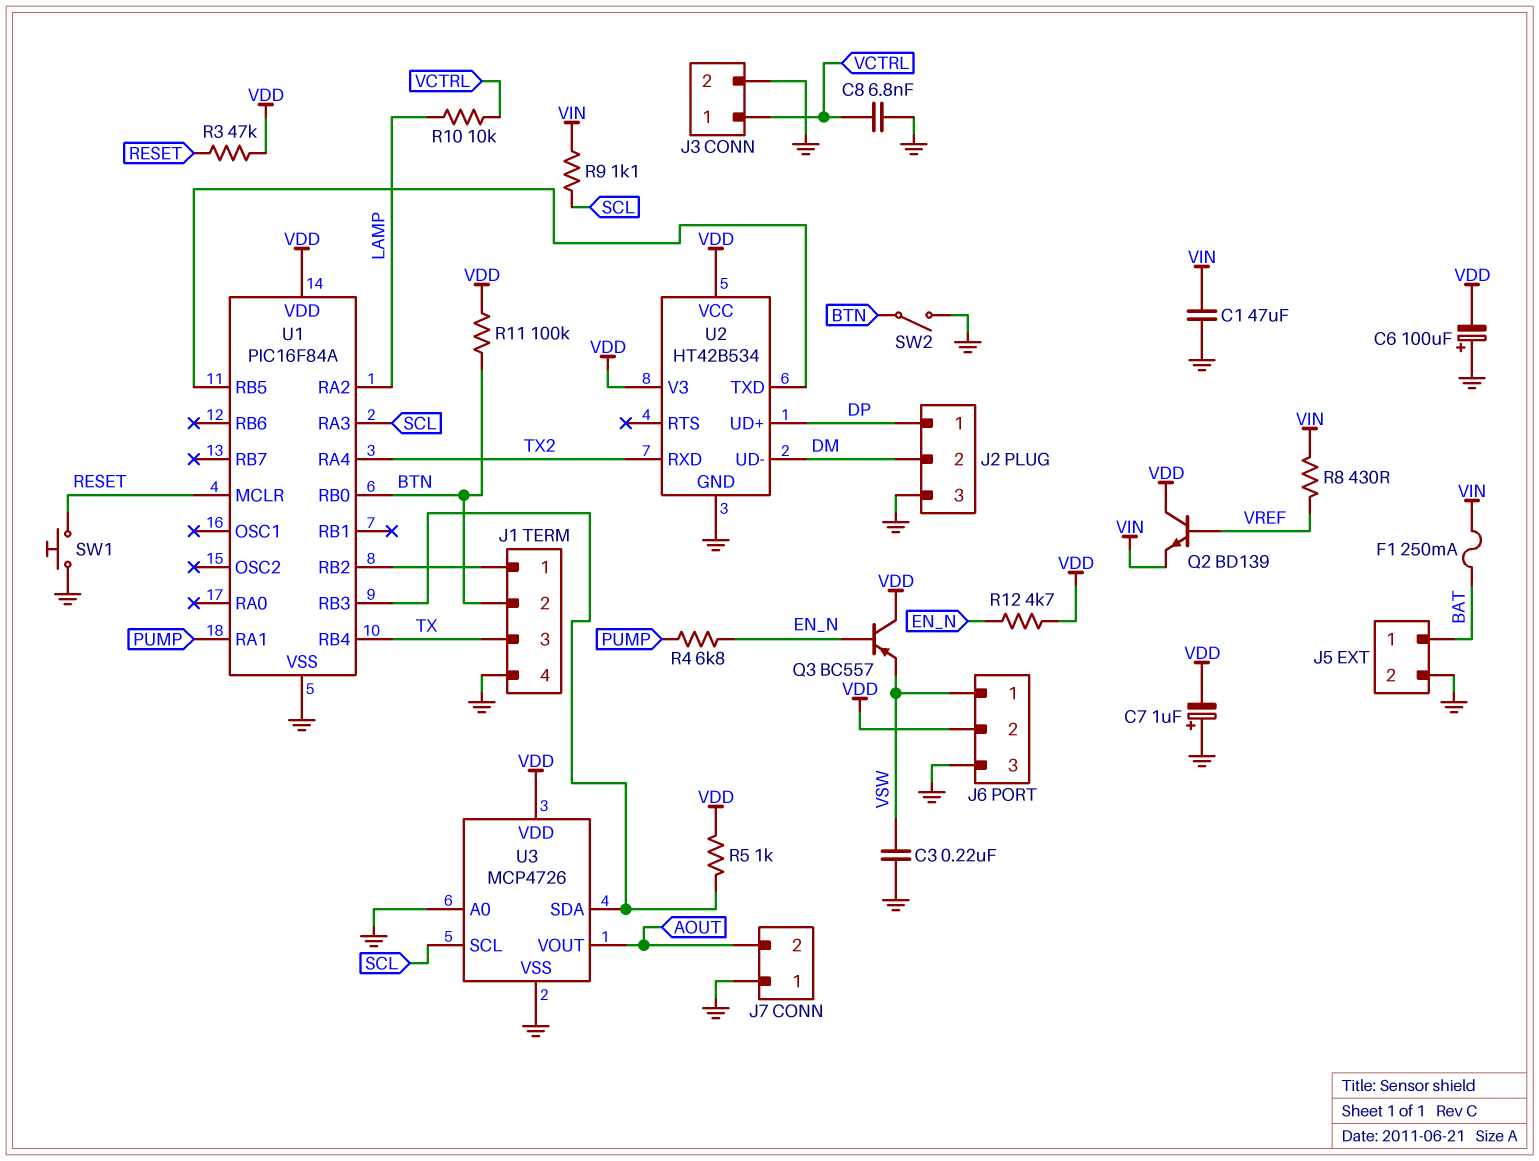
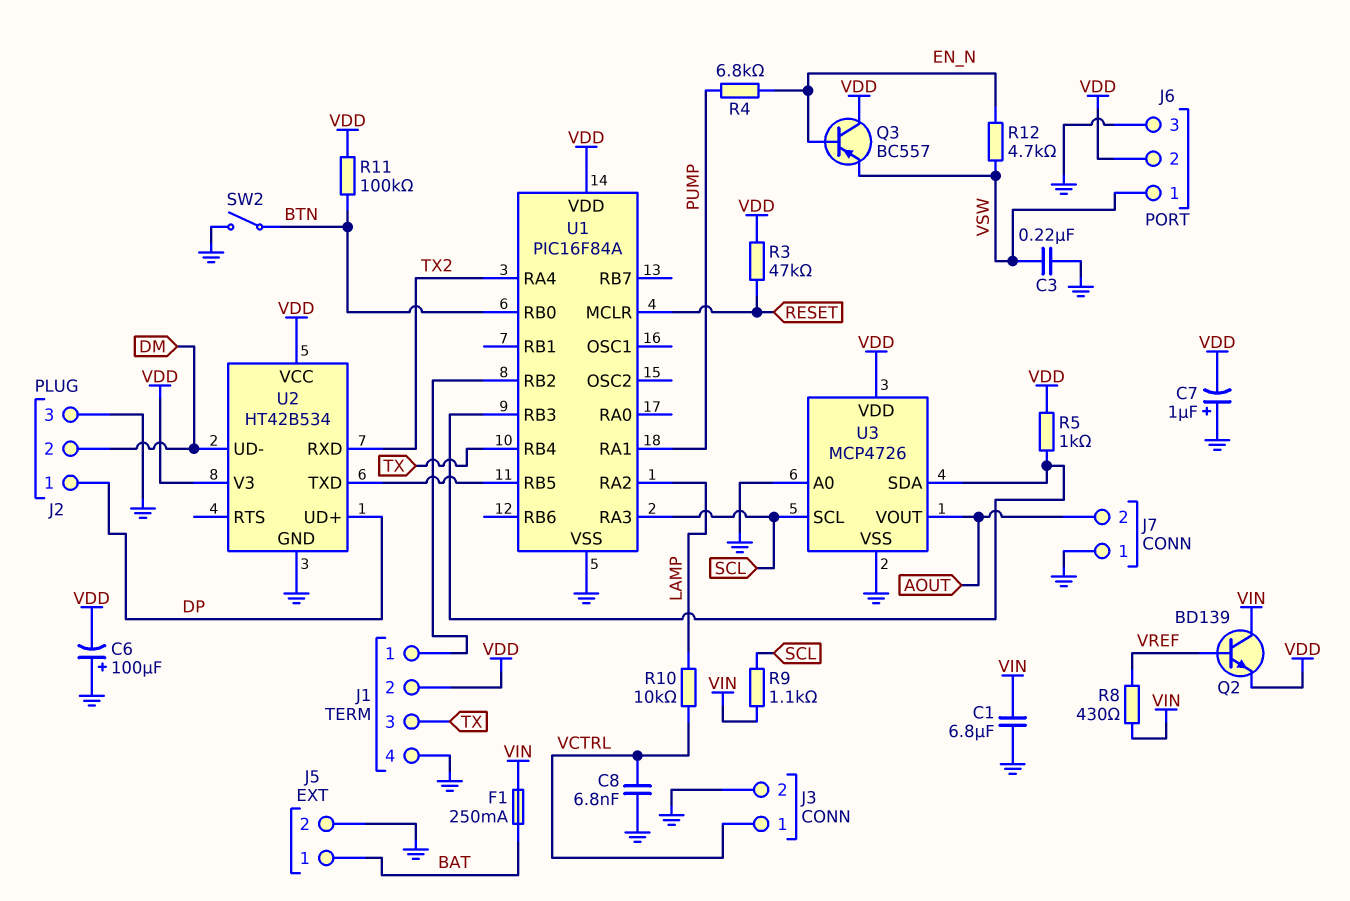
C1: 47uF (GND, VIN) -> 6.8uF (GND, VIN)
J1 pin 2: BTN -> VDD
Q2: NPN BD139 (B VREF, C VDD, E VIN) -> NPN BD139 (B VREF, C VIN, E VDD)
R12: 4.7k (EN_N, VDD) -> 4.7k (EN_N, VSW)
SW1: button (GND, RESET) -> none

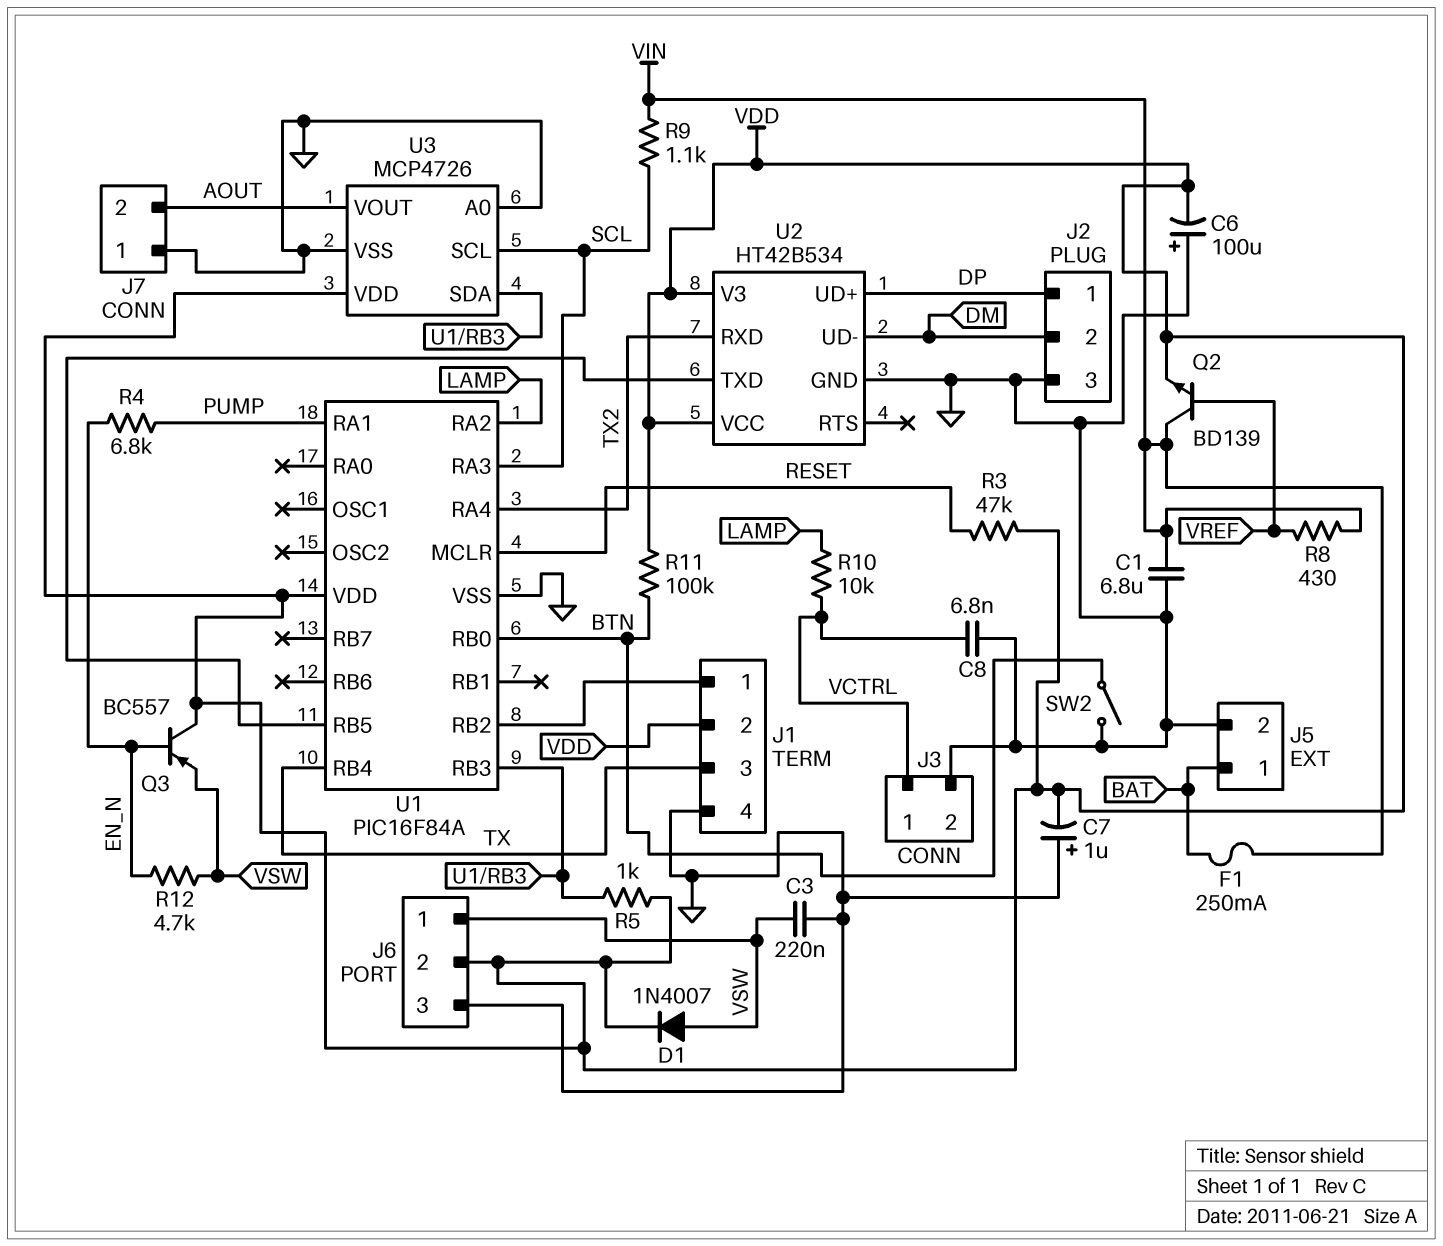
D1: none -> diode 1N4007 (A VSW, K VDD)

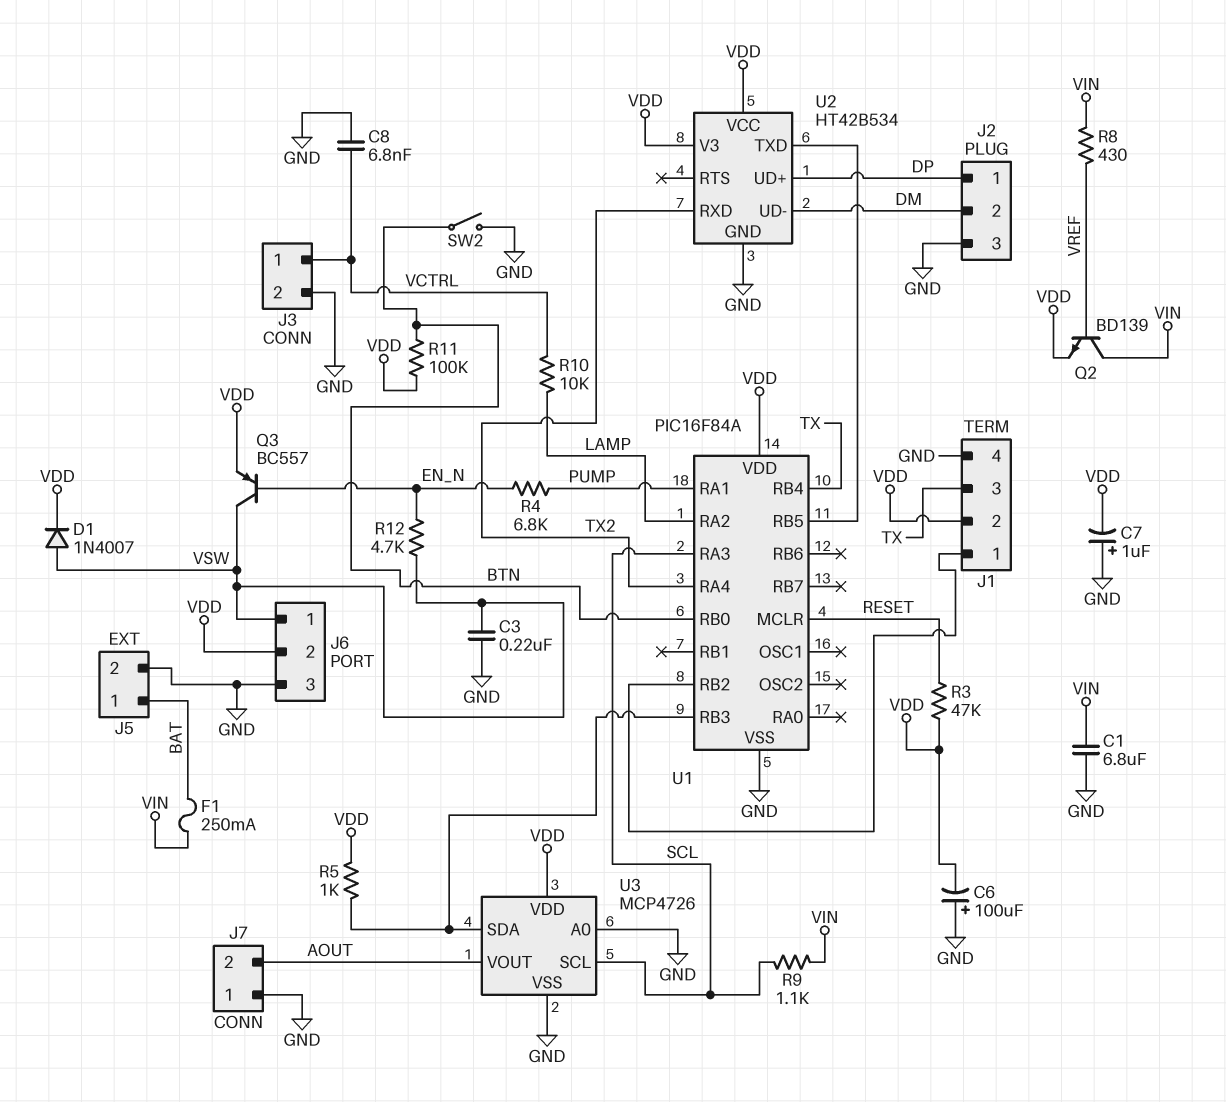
Q3: PNP BC557 (B EN_N, C VDD, E VSW) -> PNP BC557 (B EN_N, C VSW, E VDD)

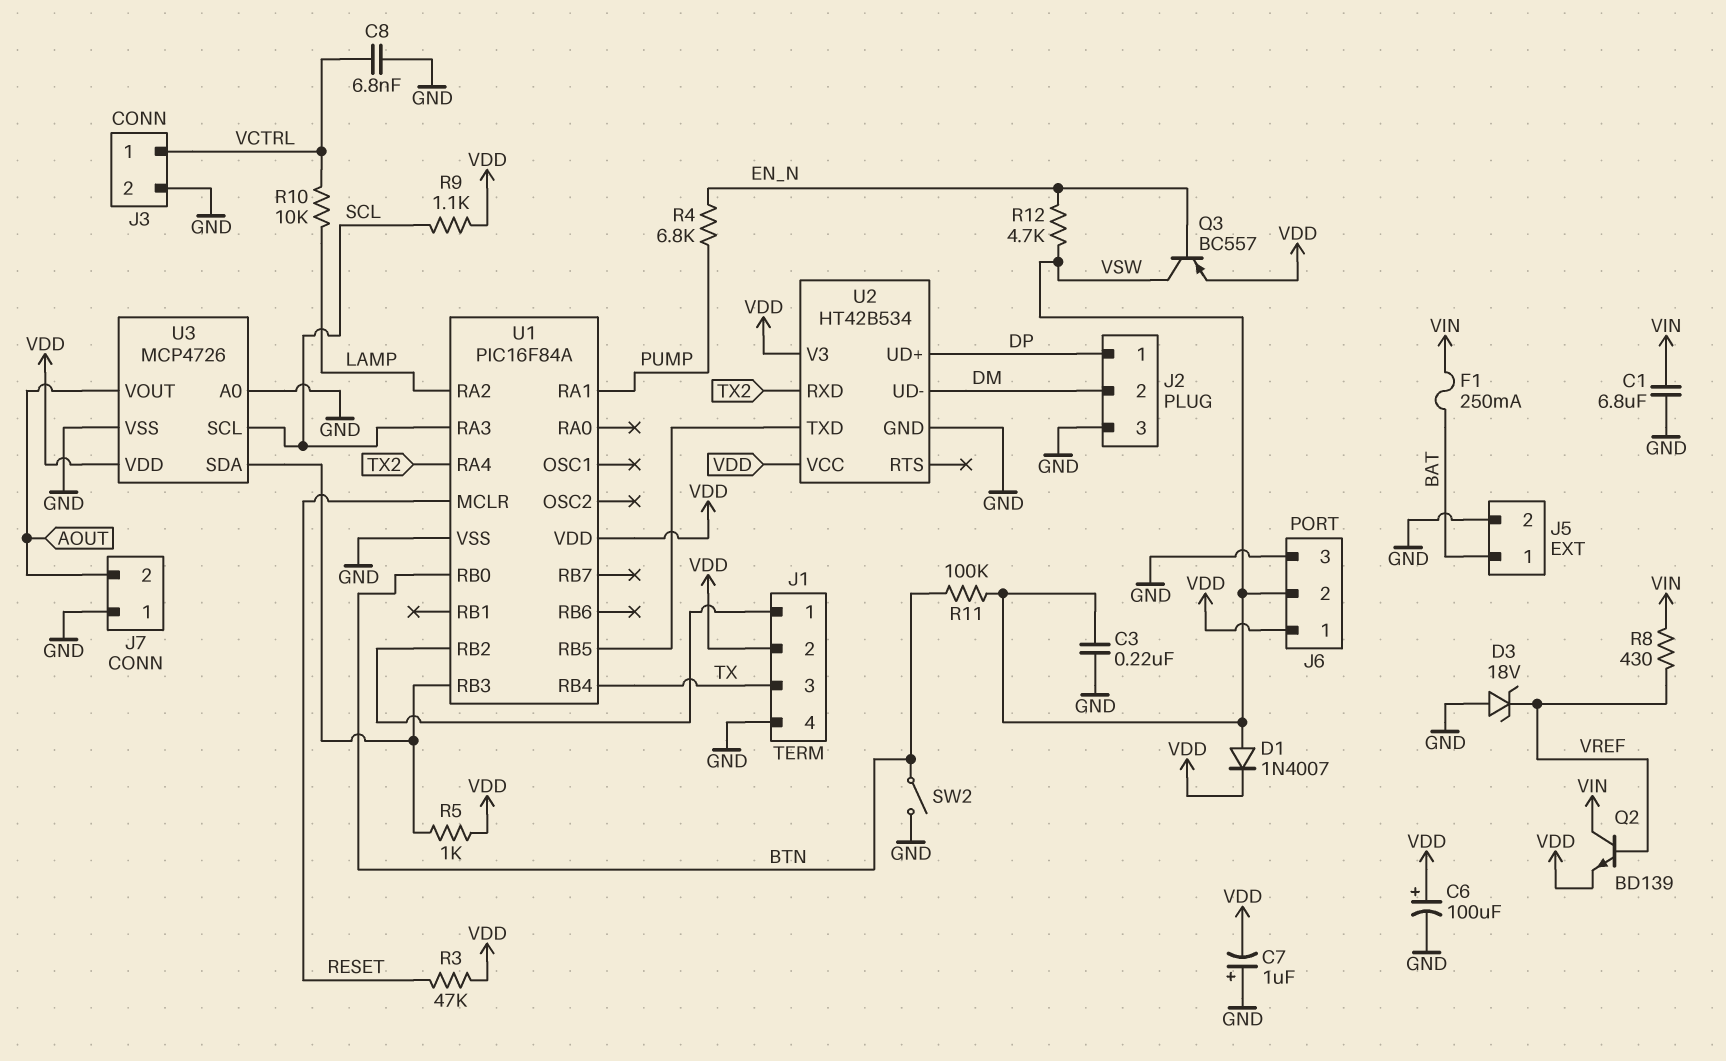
C6: 100uF (plus GND, minus VDD) -> 100uF (plus VDD, minus GND)
D3: none -> zener 18V (A GND, K VREF)
J6 pin 1: VSW -> VDD
J6 pin 2: VDD -> VSW
R9: 1.1k (SCL, VIN) -> 1.1k (SCL, VDD)
R11: 100k (BTN, VDD) -> 100k (BTN, VSW)

